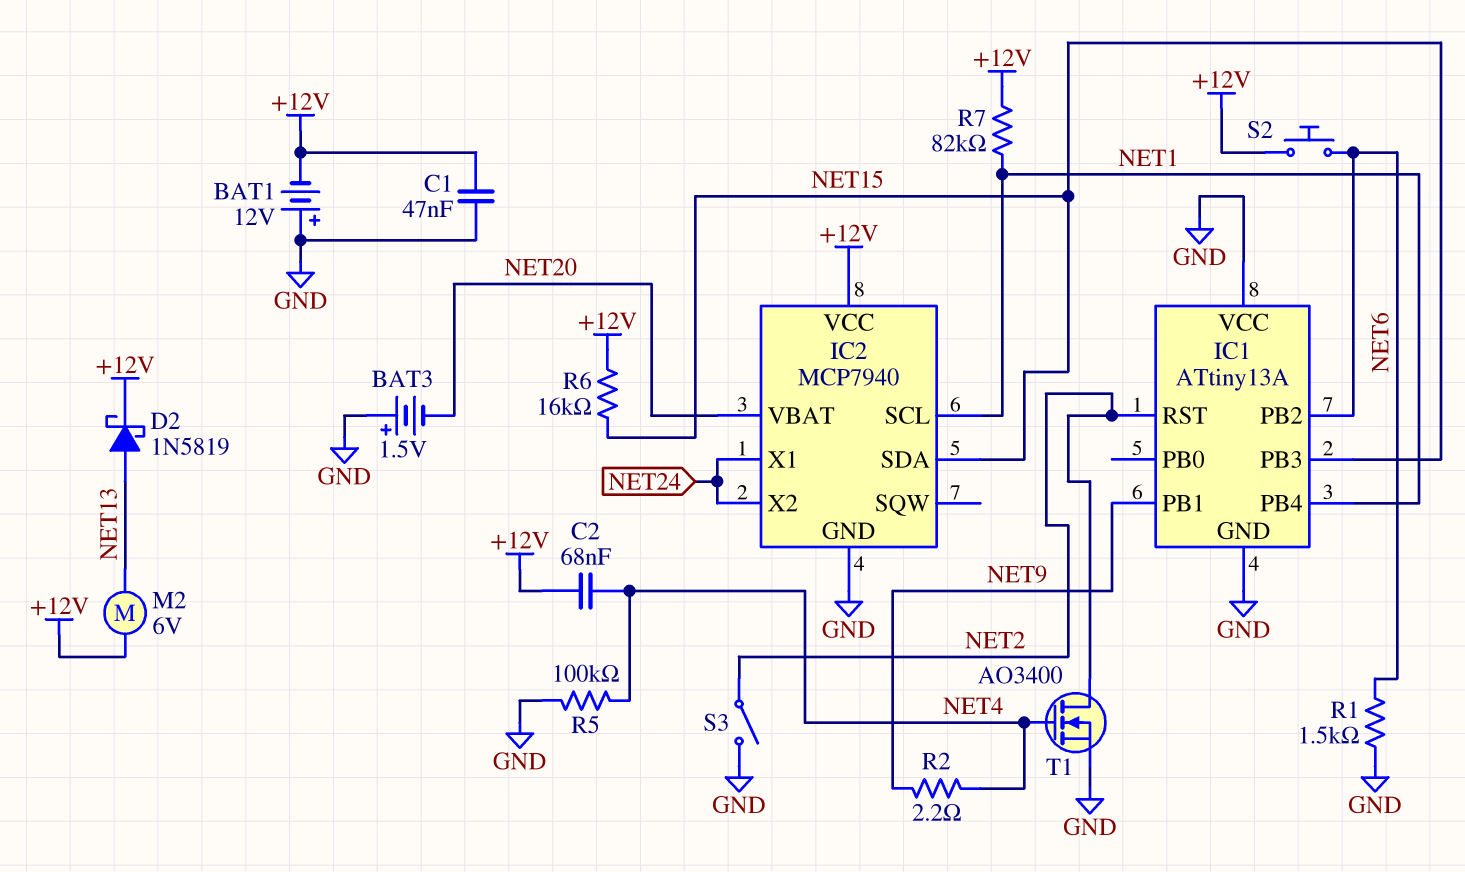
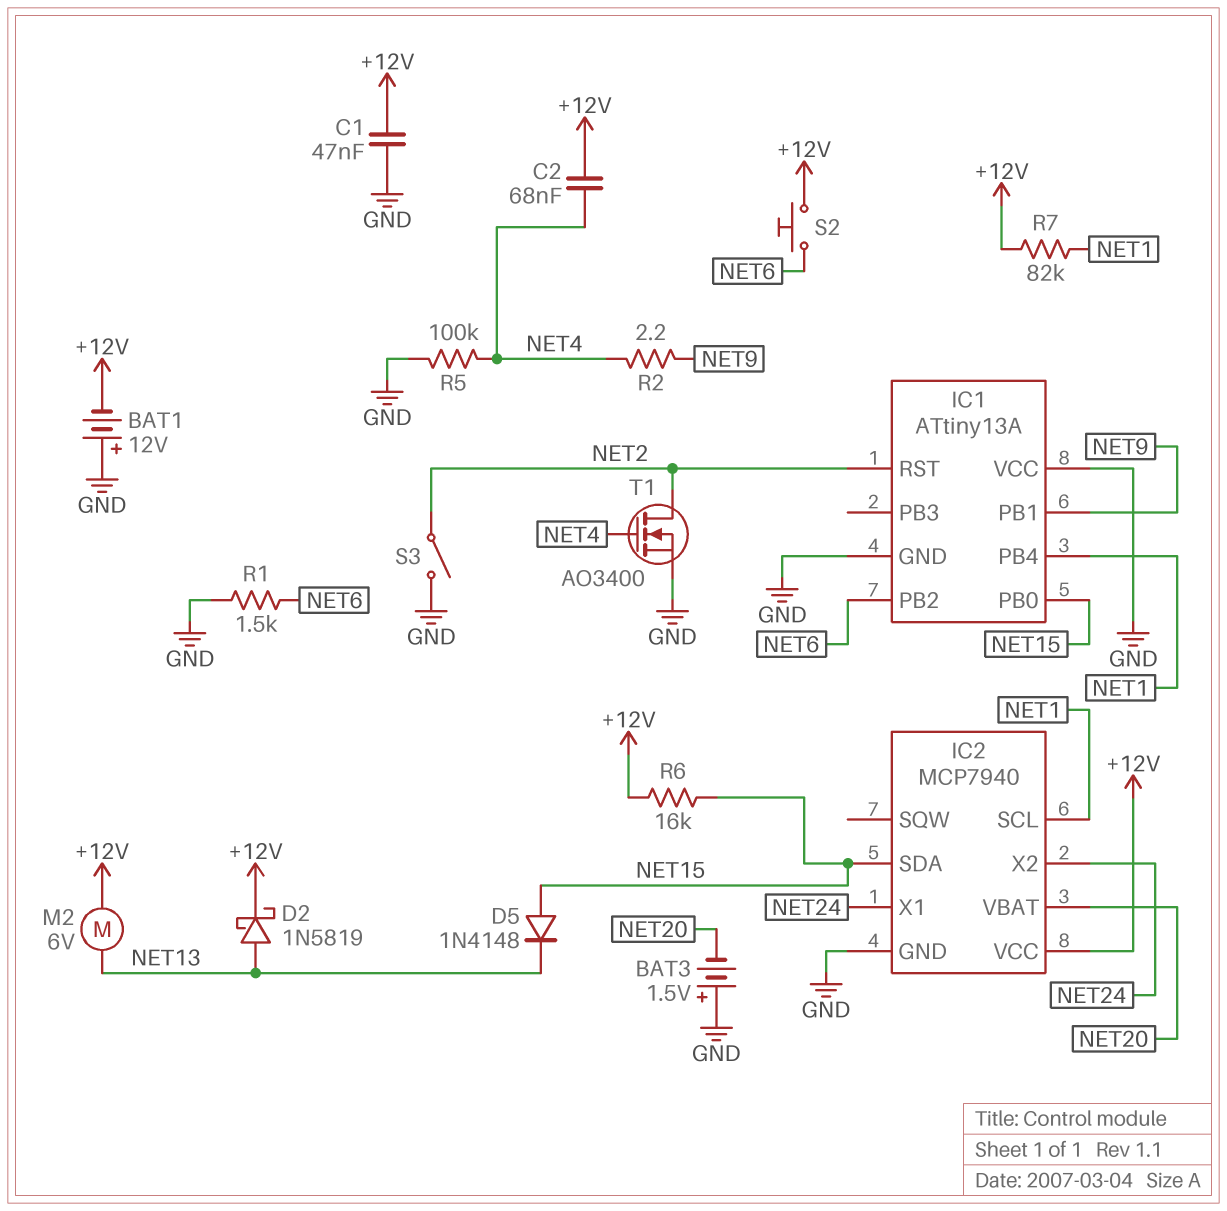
D5: none -> diode 1N4148 (A NET15, K NET13)
IC1 pin PB0: none -> NET15
IC1 pin PB3: NET15 -> none

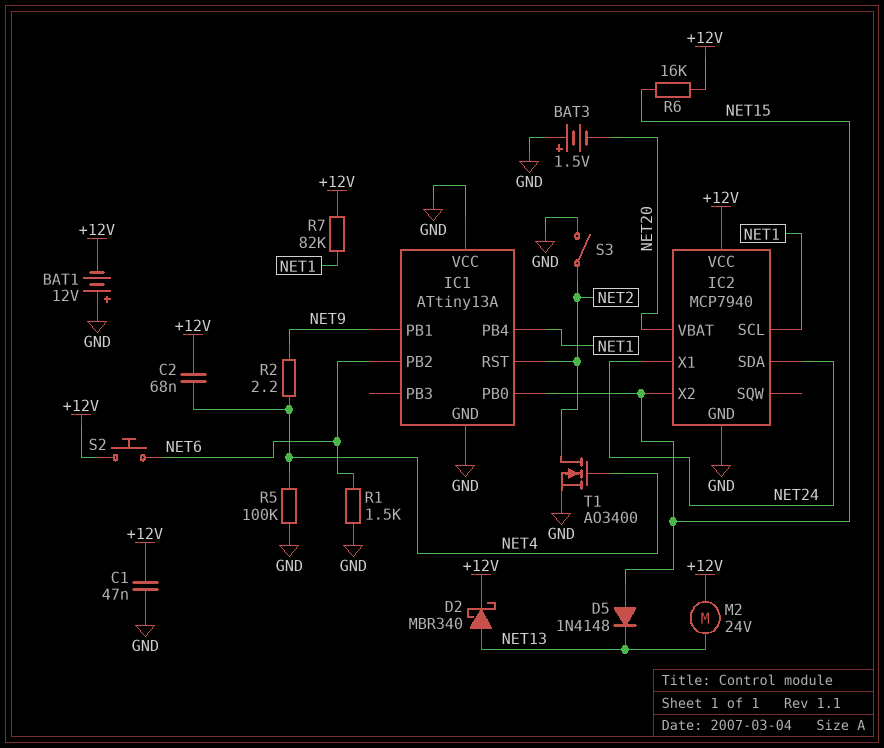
D2: schottky 1N5819 (A NET13, K +12V) -> schottky MBR340 (A NET13, K +12V)
IC2 pin SDA: NET15 -> NET24
IC2 pin X2: NET24 -> NET15
M2: motor 6V (+12V, NET13) -> motor 24V (+12V, NET13)

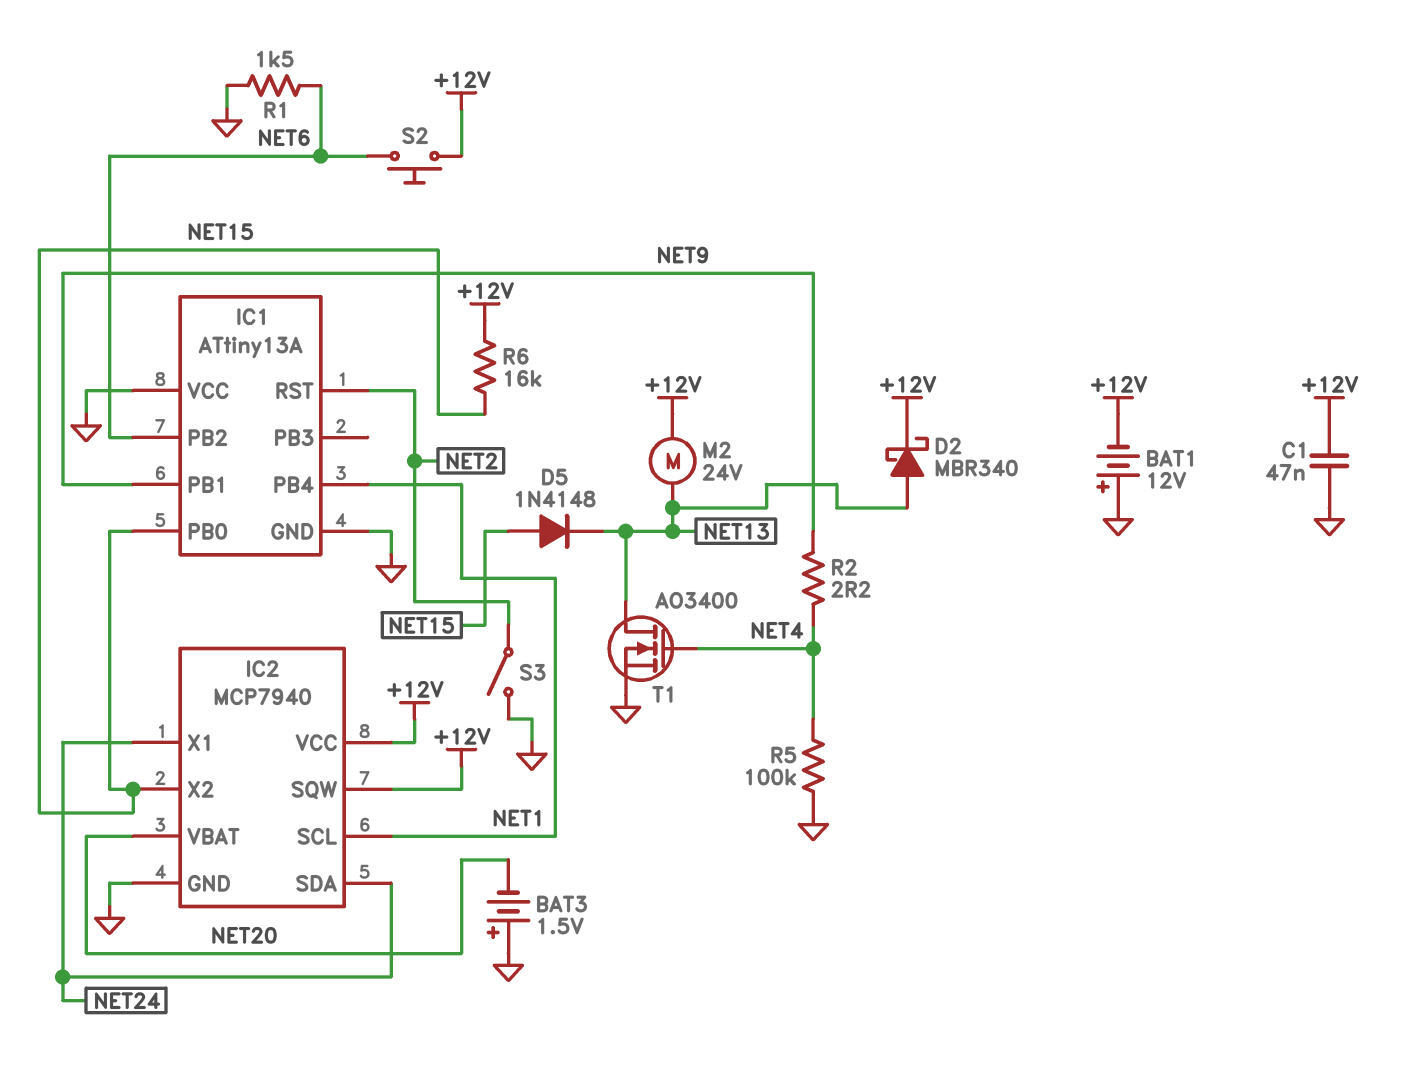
C2: 68nF (+12V, NET4) -> none
IC2 pin SQW: none -> +12V
R7: 82k (+12V, NET1) -> none
T1: NMOS AO3400 (G NET4, D NET2, S GND) -> NMOS AO3400 (G NET4, D NET13, S GND)

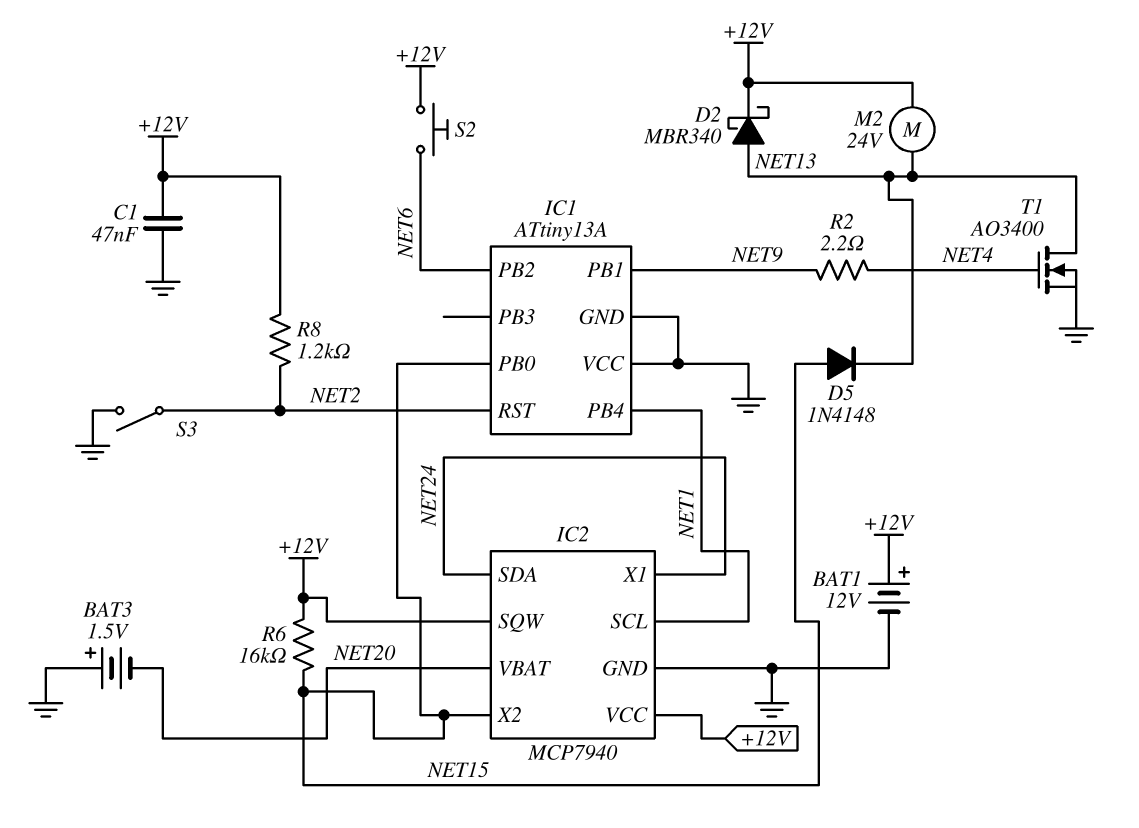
BAT1: 12V (plus GND, minus +12V) -> 12V (plus +12V, minus GND)
R1: 1.5k (GND, NET6) -> none
R5: 100k (GND, NET4) -> none
R8: none -> 1.2k (+12V, NET2)

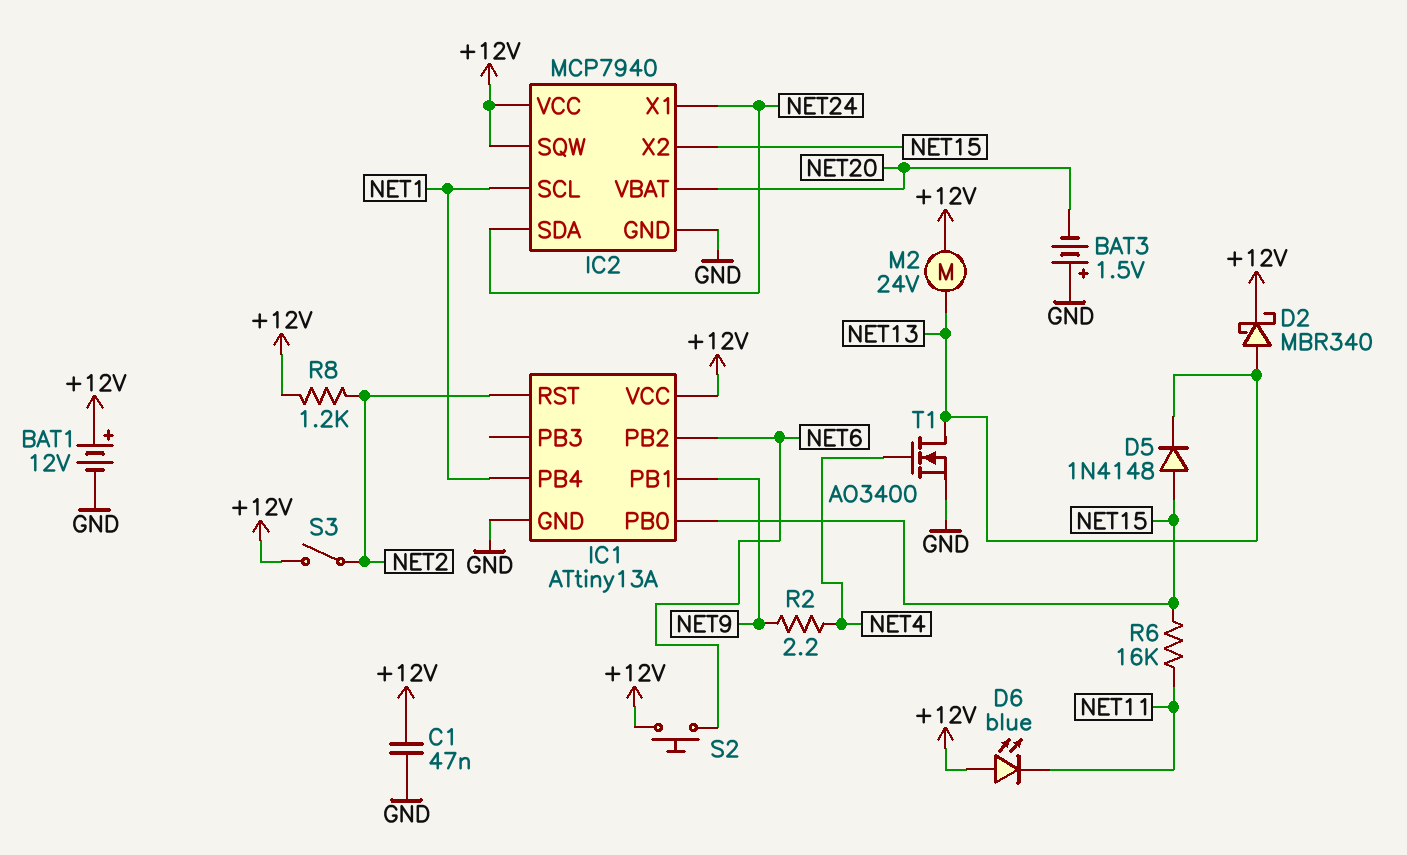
D6: none -> LED blue (A +12V, K NET11)
IC1 pin VCC: GND -> +12V
R6: 16k (+12V, NET15) -> 16k (NET11, NET15)
S3: switch (GND, NET2) -> switch (+12V, NET2)

